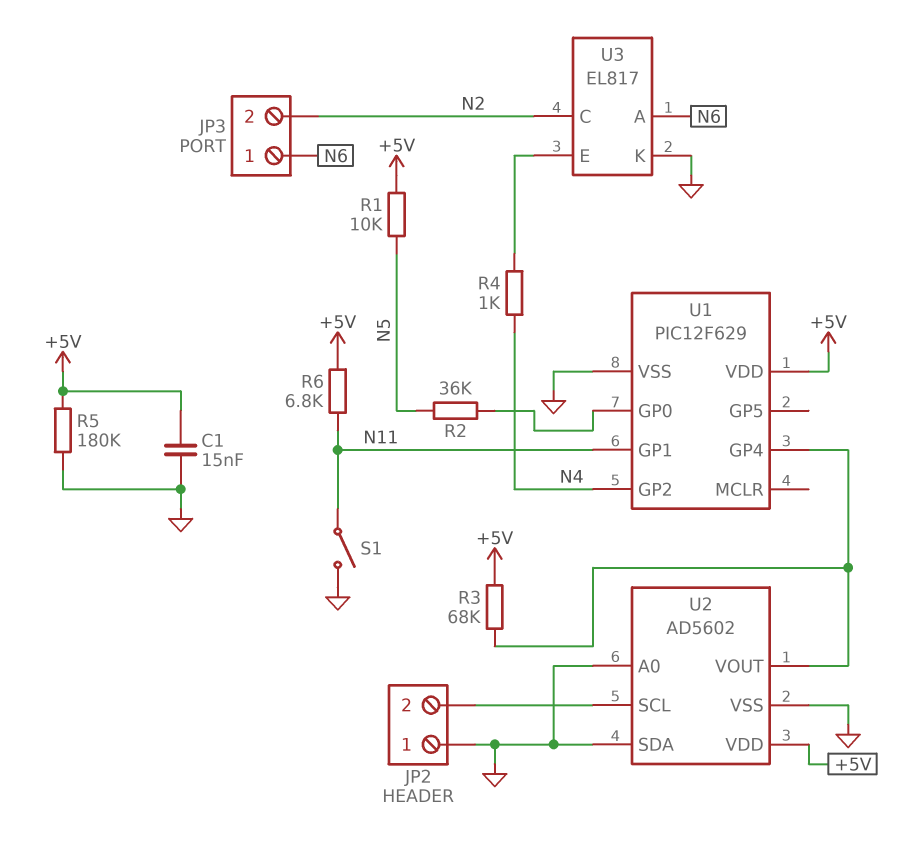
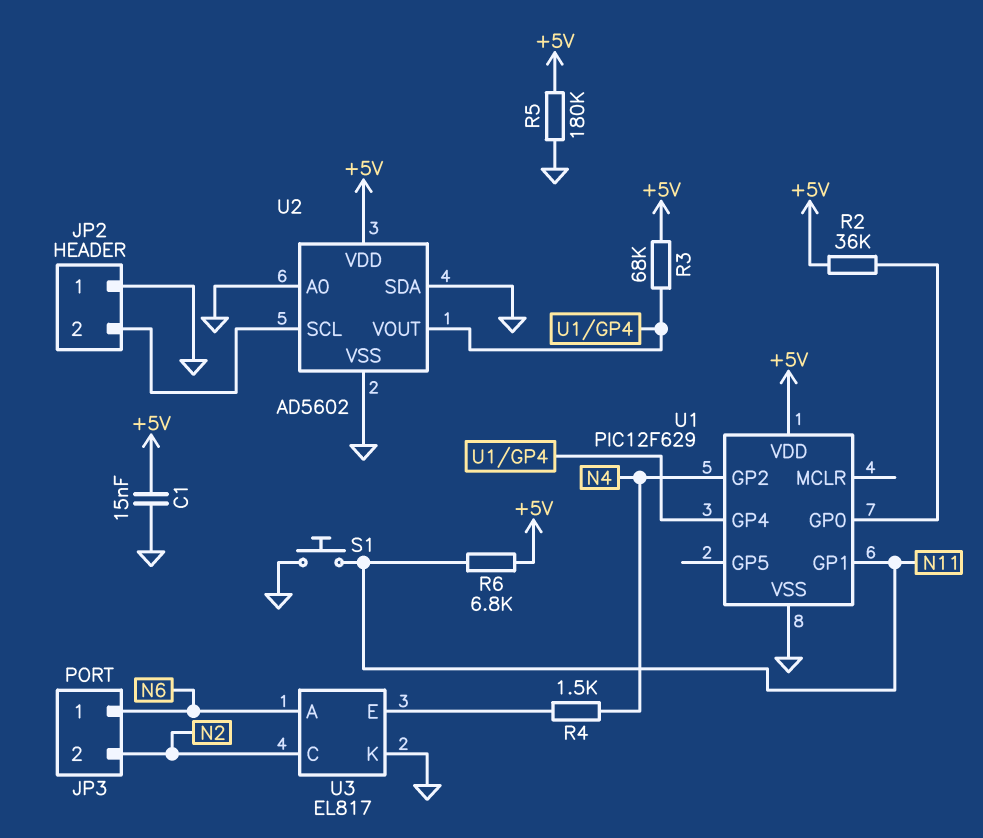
R1: 10k (+5V, N5) -> none
R2: 36k (N5, U1/GP0) -> 36k (+5V, U1/GP0)
R4: 1k (N4, U3/E) -> 1.5k (N4, U3/E)
S1: switch (GND, N11) -> button (GND, N11)

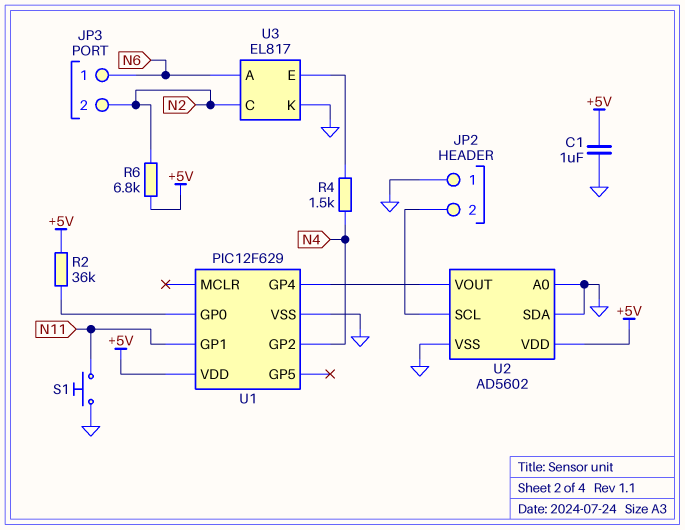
C1: 15nF (+5V, GND) -> 1uF (+5V, GND)
R3: 68k (+5V, U1/GP4) -> none
R5: 180k (+5V, GND) -> none
R6: 6.8k (+5V, N11) -> 6.8k (+5V, N2)

